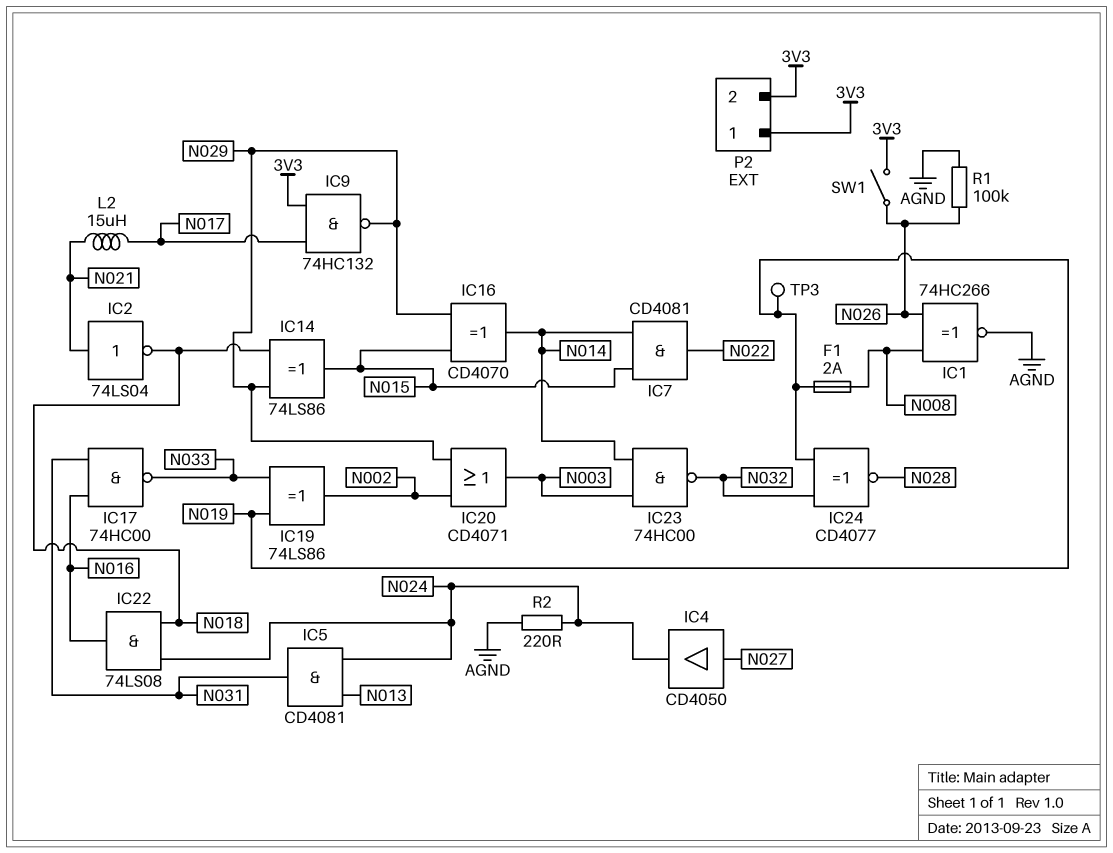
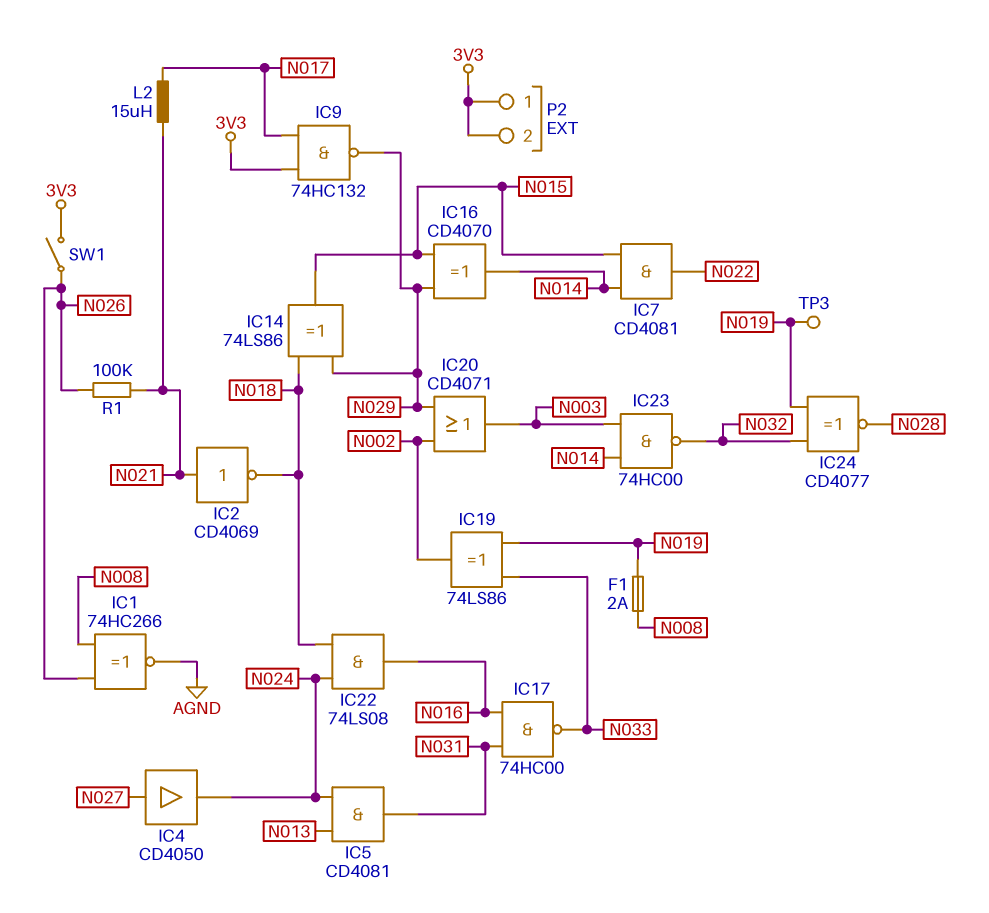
IC2: NOT 74LS04 (in N021, out N018) -> NOT CD4069 (in N021, out N018)
R1: 100k (AGND, N026) -> 100k (N021, N026)
R2: 220 (AGND, N024) -> none

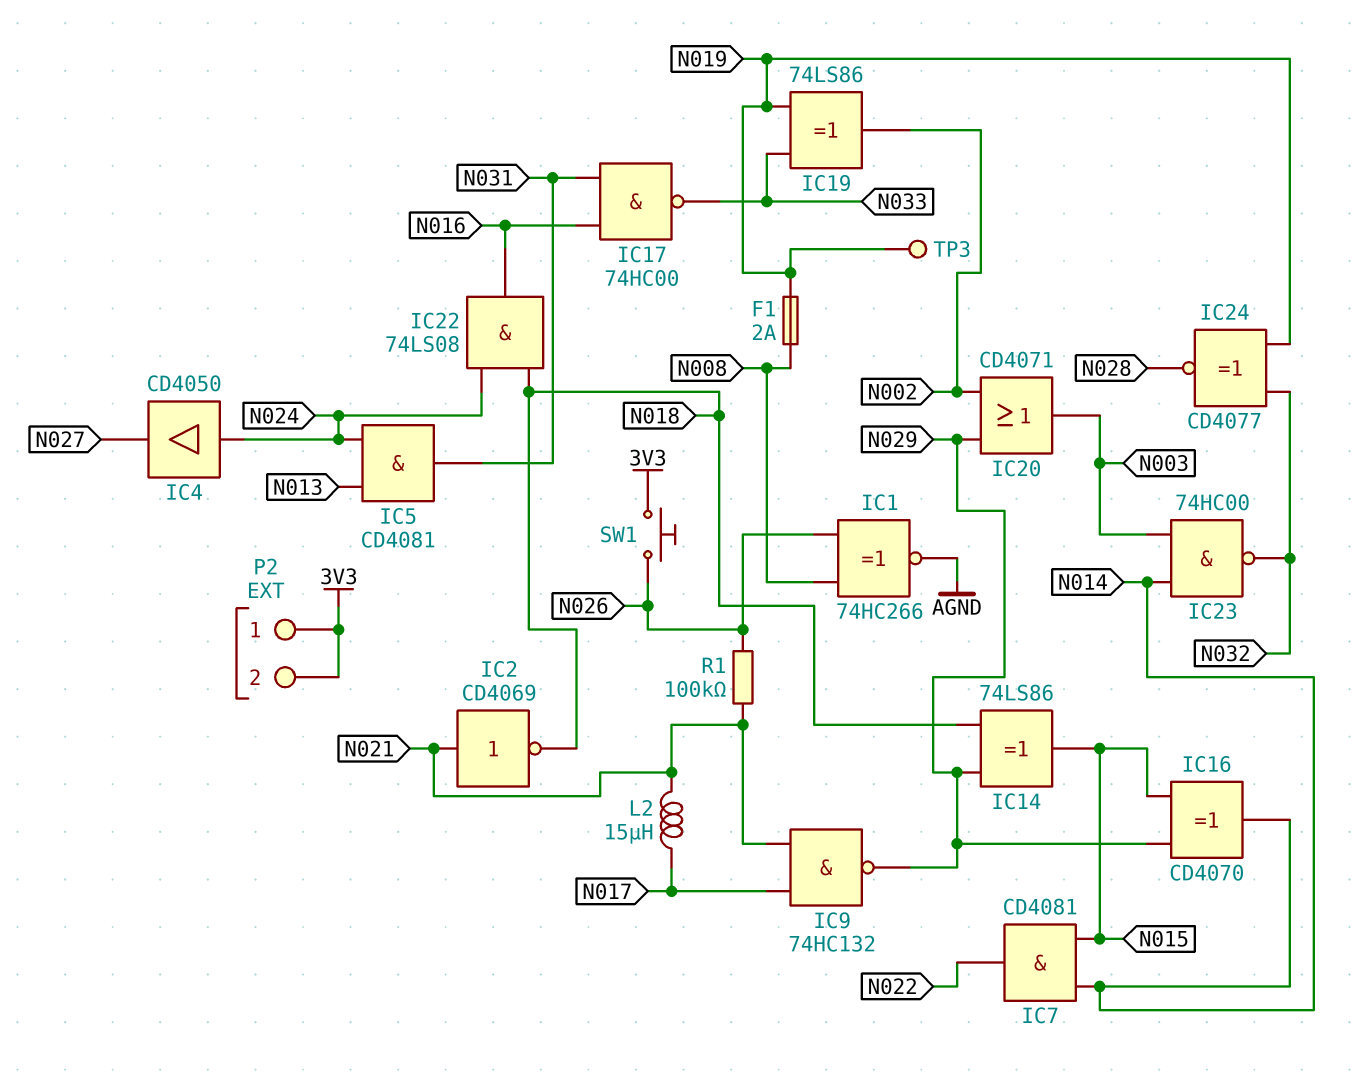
IC4: buffer CD4050 (in N027, out N024) -> buffer CD4050 (in N024, out N027)
IC9: NAND 74HC132 (in 3V3, in N017, out N029) -> NAND 74HC132 (in N017, in N021, out N029)
SW1: switch (3V3, N026) -> button (3V3, N026)

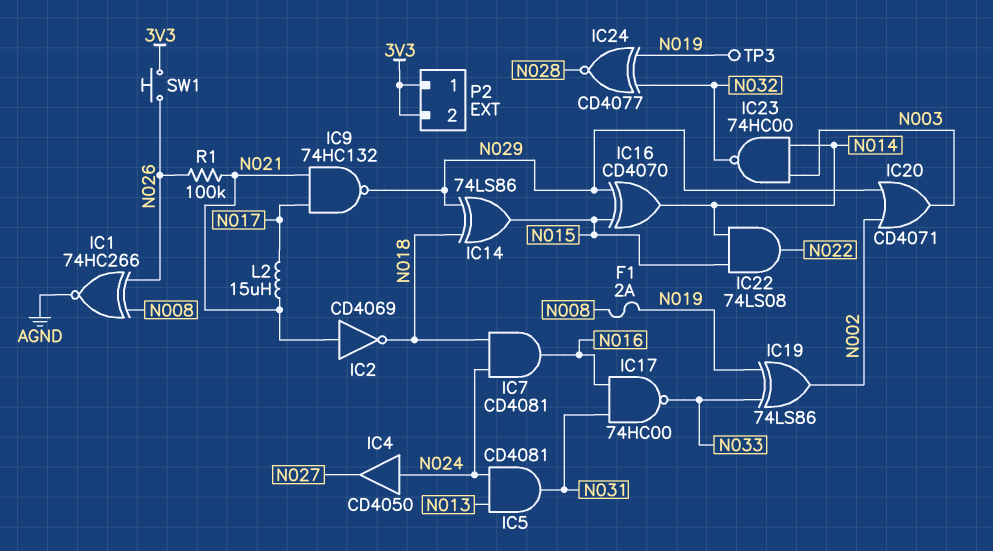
IC7: AND CD4081 (in N014, in N015, out N022) -> AND CD4081 (in N018, in N024, out N016)
IC22: AND 74LS08 (in N018, in N024, out N016) -> AND 74LS08 (in N014, in N015, out N022)

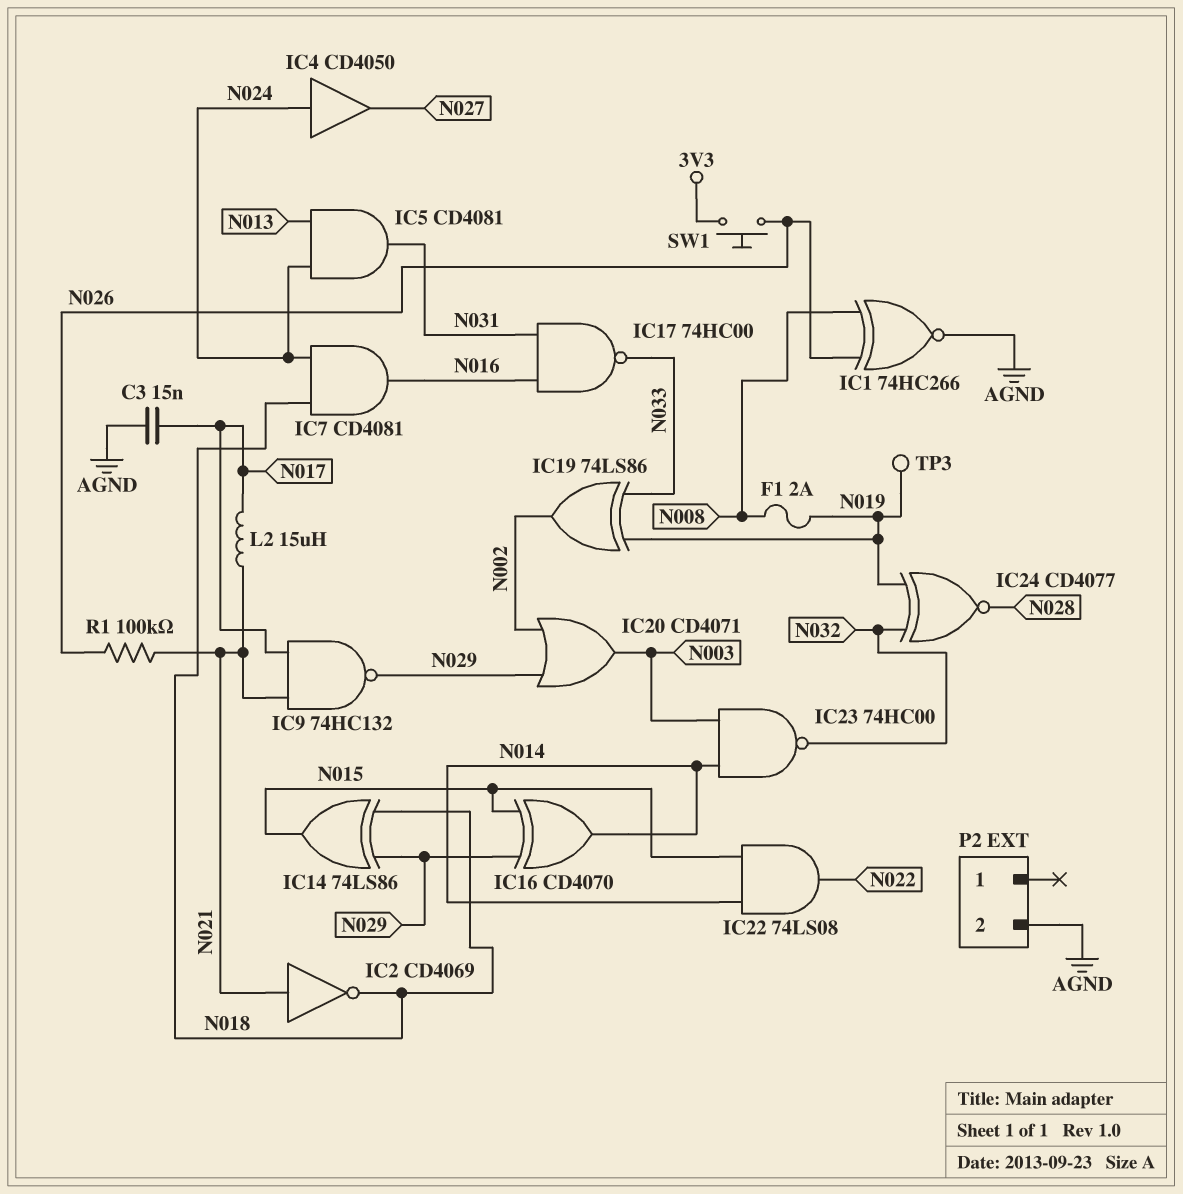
C3: none -> 15nF (AGND, N017)
P2 pin 1: 3V3 -> none
P2 pin 2: 3V3 -> AGND

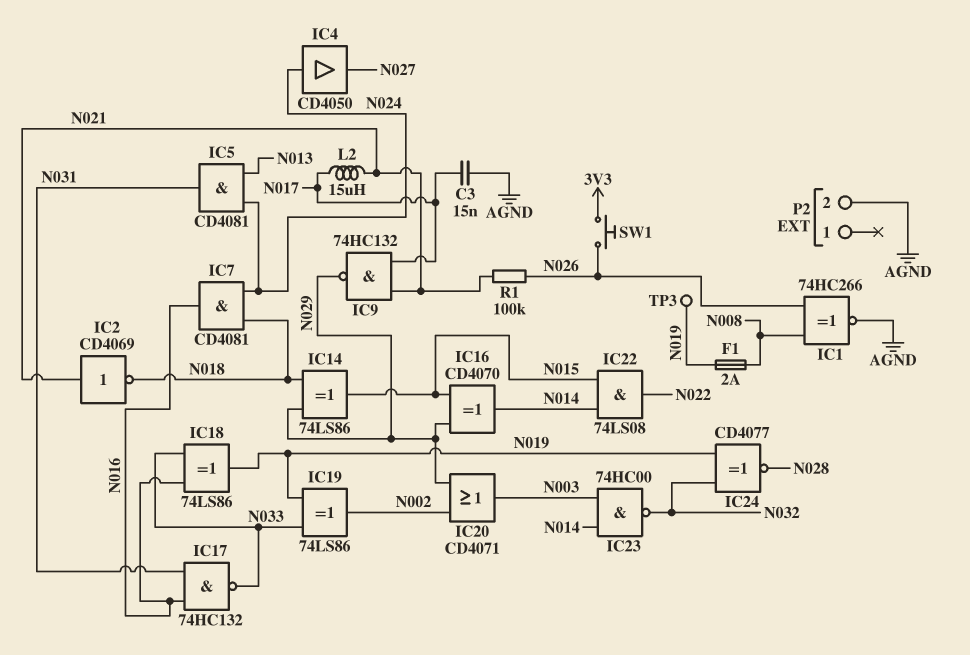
IC17: NAND 74HC00 (in N016, in N031, out N033) -> NAND 74HC132 (in N016, in N031, out N033)
IC18: none -> XOR 74LS86 (in N016, in N033, out N019)

